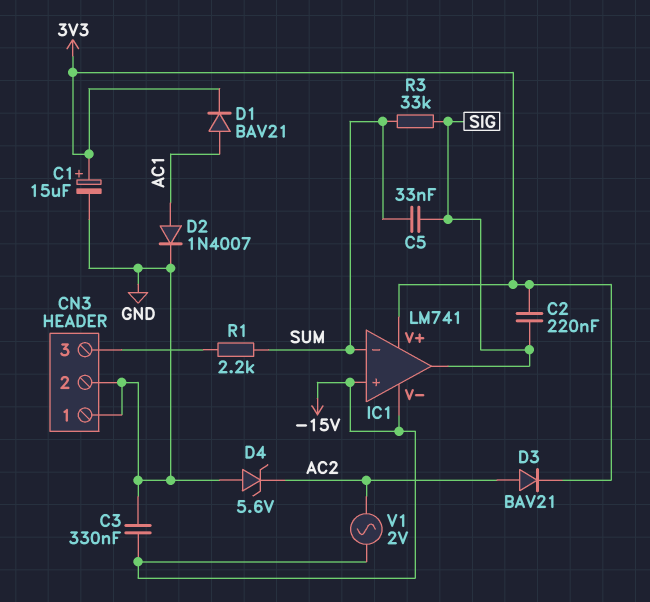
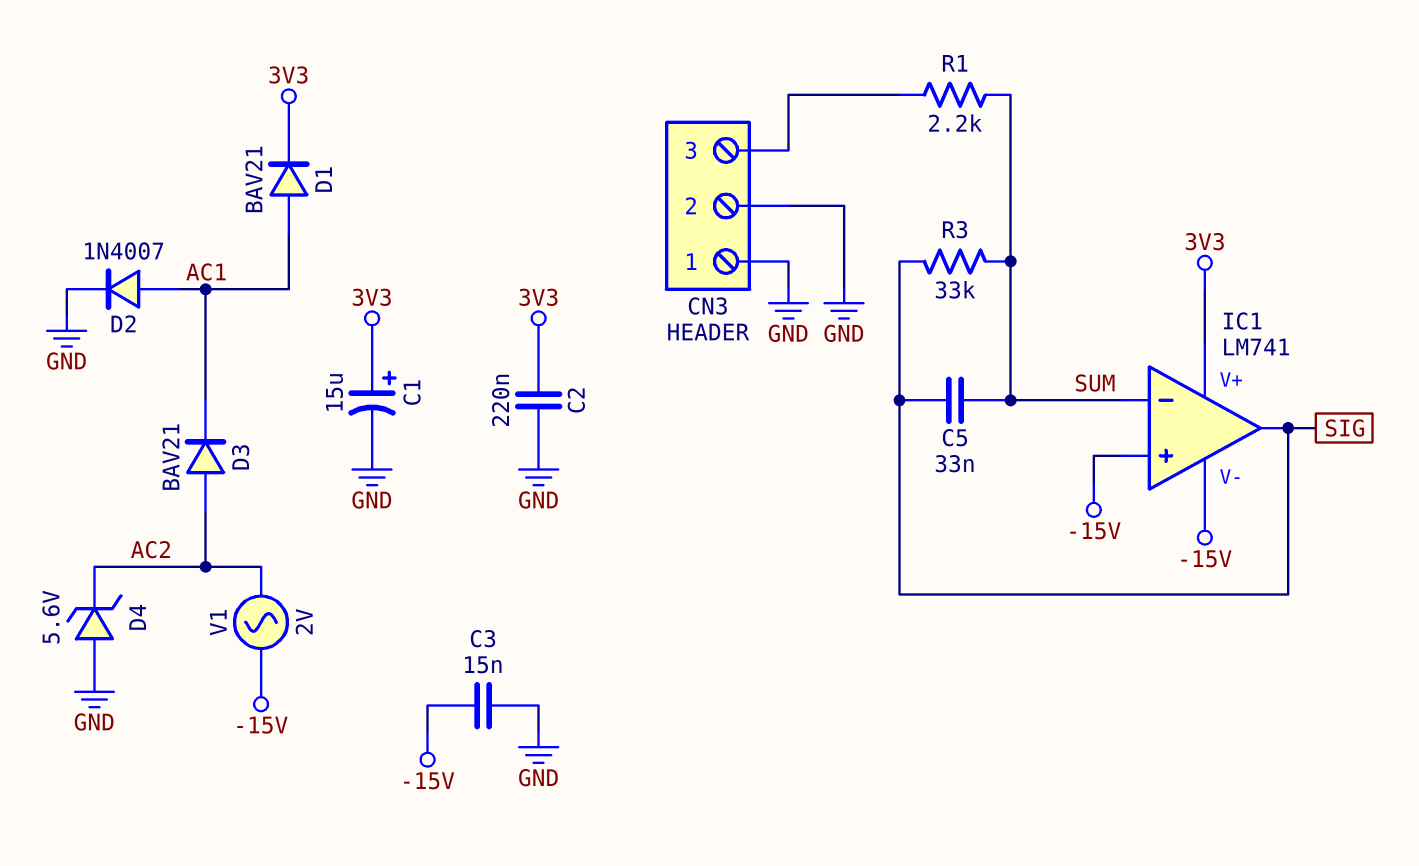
C2: 220nF (3V3, SIG) -> 220nF (3V3, GND)
C3: 330nF (-15V, GND) -> 15nF (-15V, GND)
D3: diode BAV21 (A AC2, K 3V3) -> diode BAV21 (A AC2, K AC1)

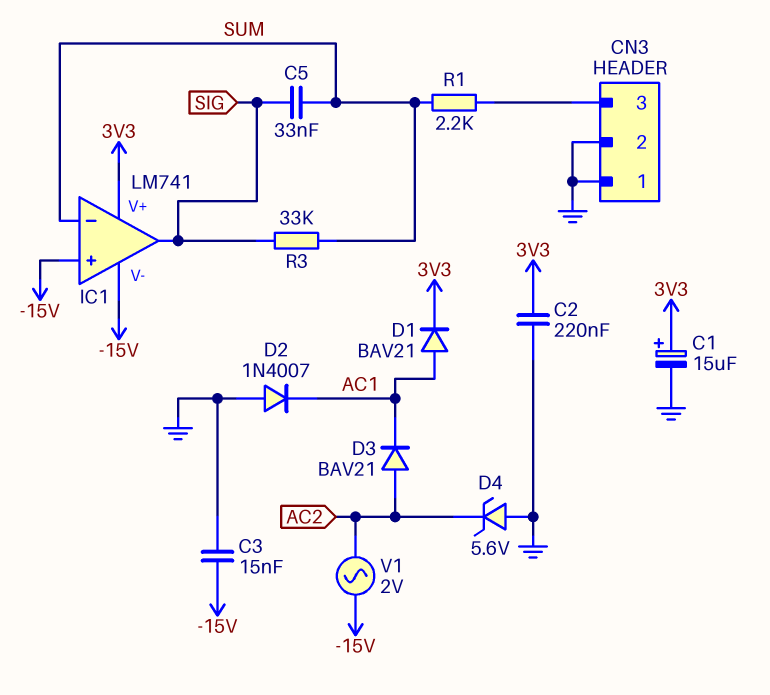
D2: diode 1N4007 (A AC1, K GND) -> diode 1N4007 (A GND, K AC1)

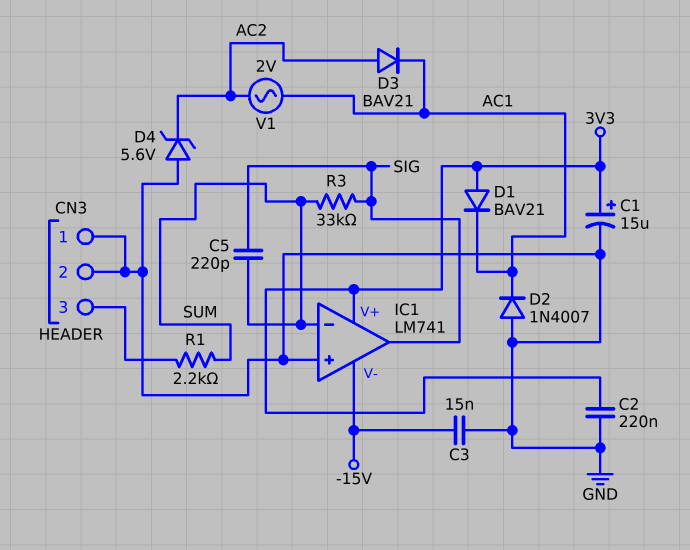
C5: 33nF (SIG, SUM) -> 220pF (SIG, SUM)
D1: diode BAV21 (A AC1, K 3V3) -> diode BAV21 (A 3V3, K AC1)
IC1 pin in+: -15V -> GND
V1: AC 2V (-15V, AC2) -> AC 2V (AC1, AC2)

